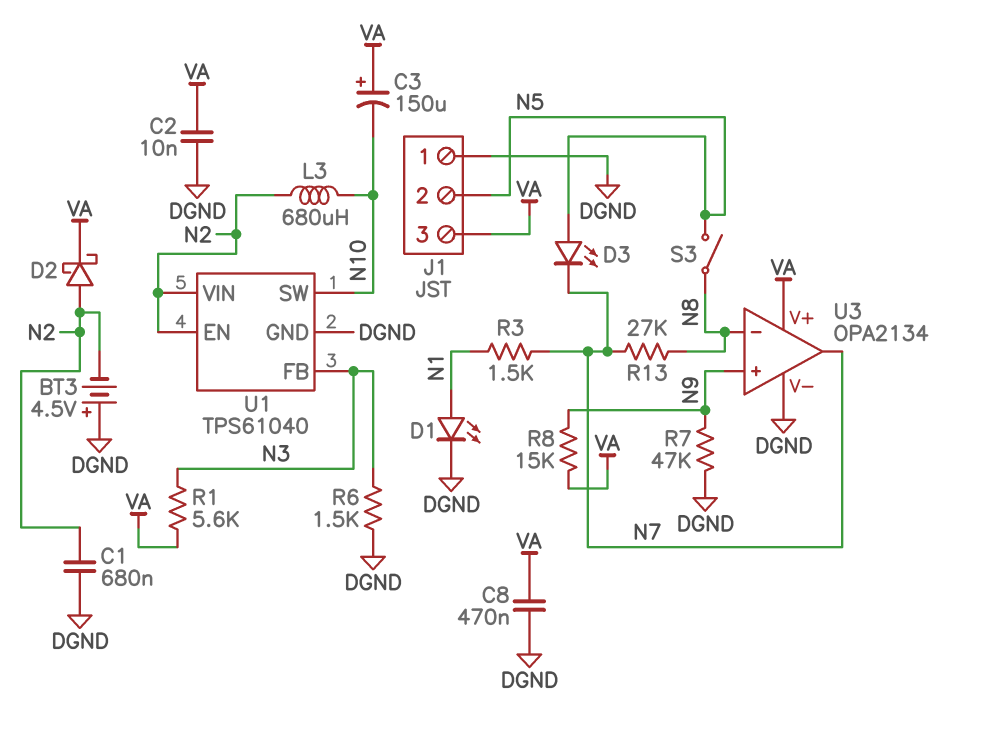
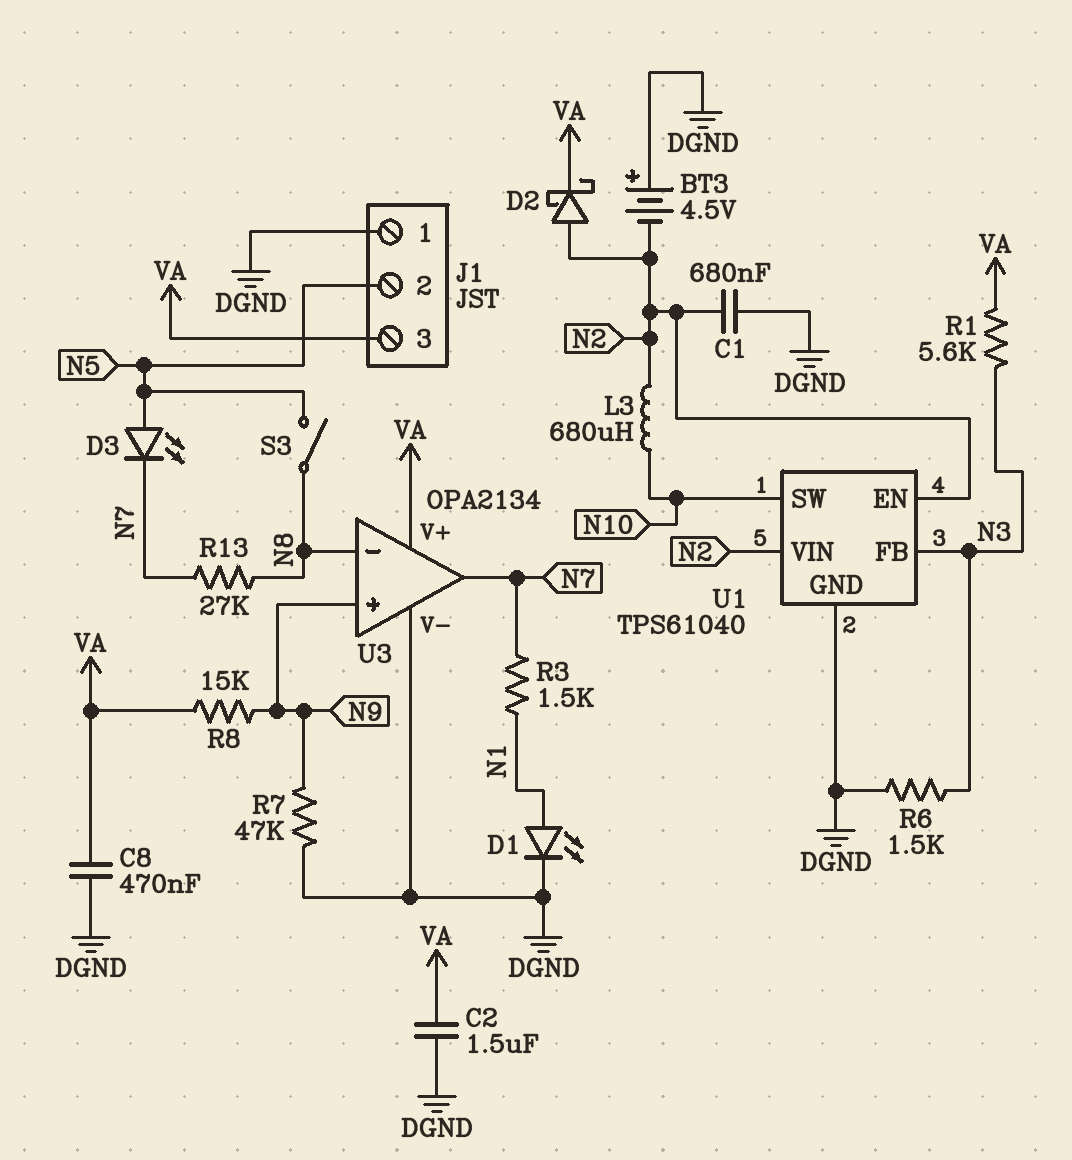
C2: 10nF (DGND, VA) -> 1.5uF (DGND, VA)
C3: 150uF (plus VA, minus N10) -> none

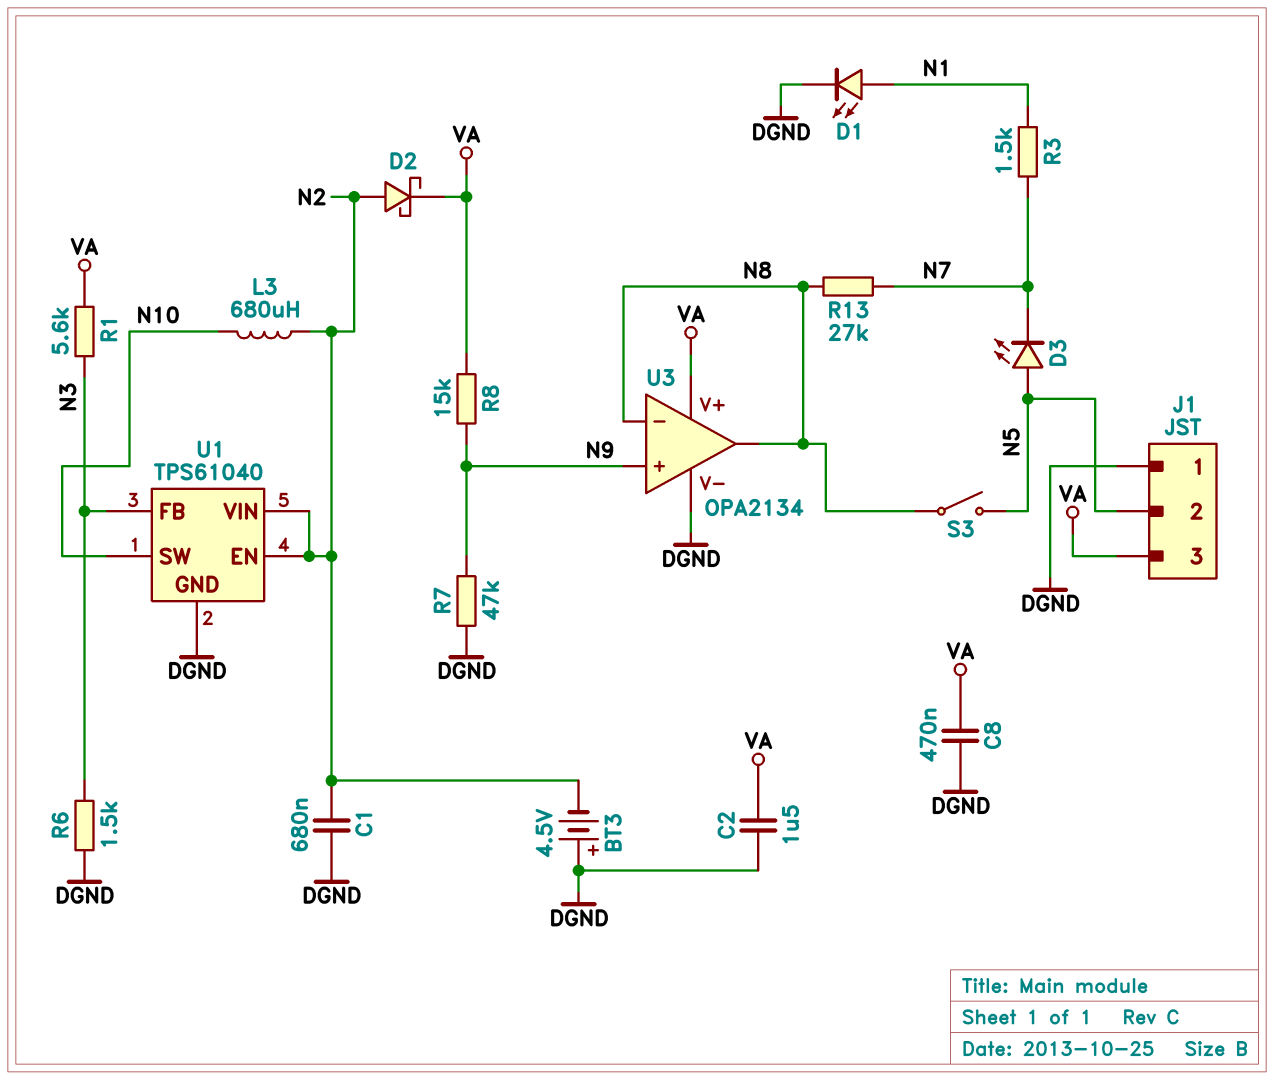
U3 pin out: N7 -> N8

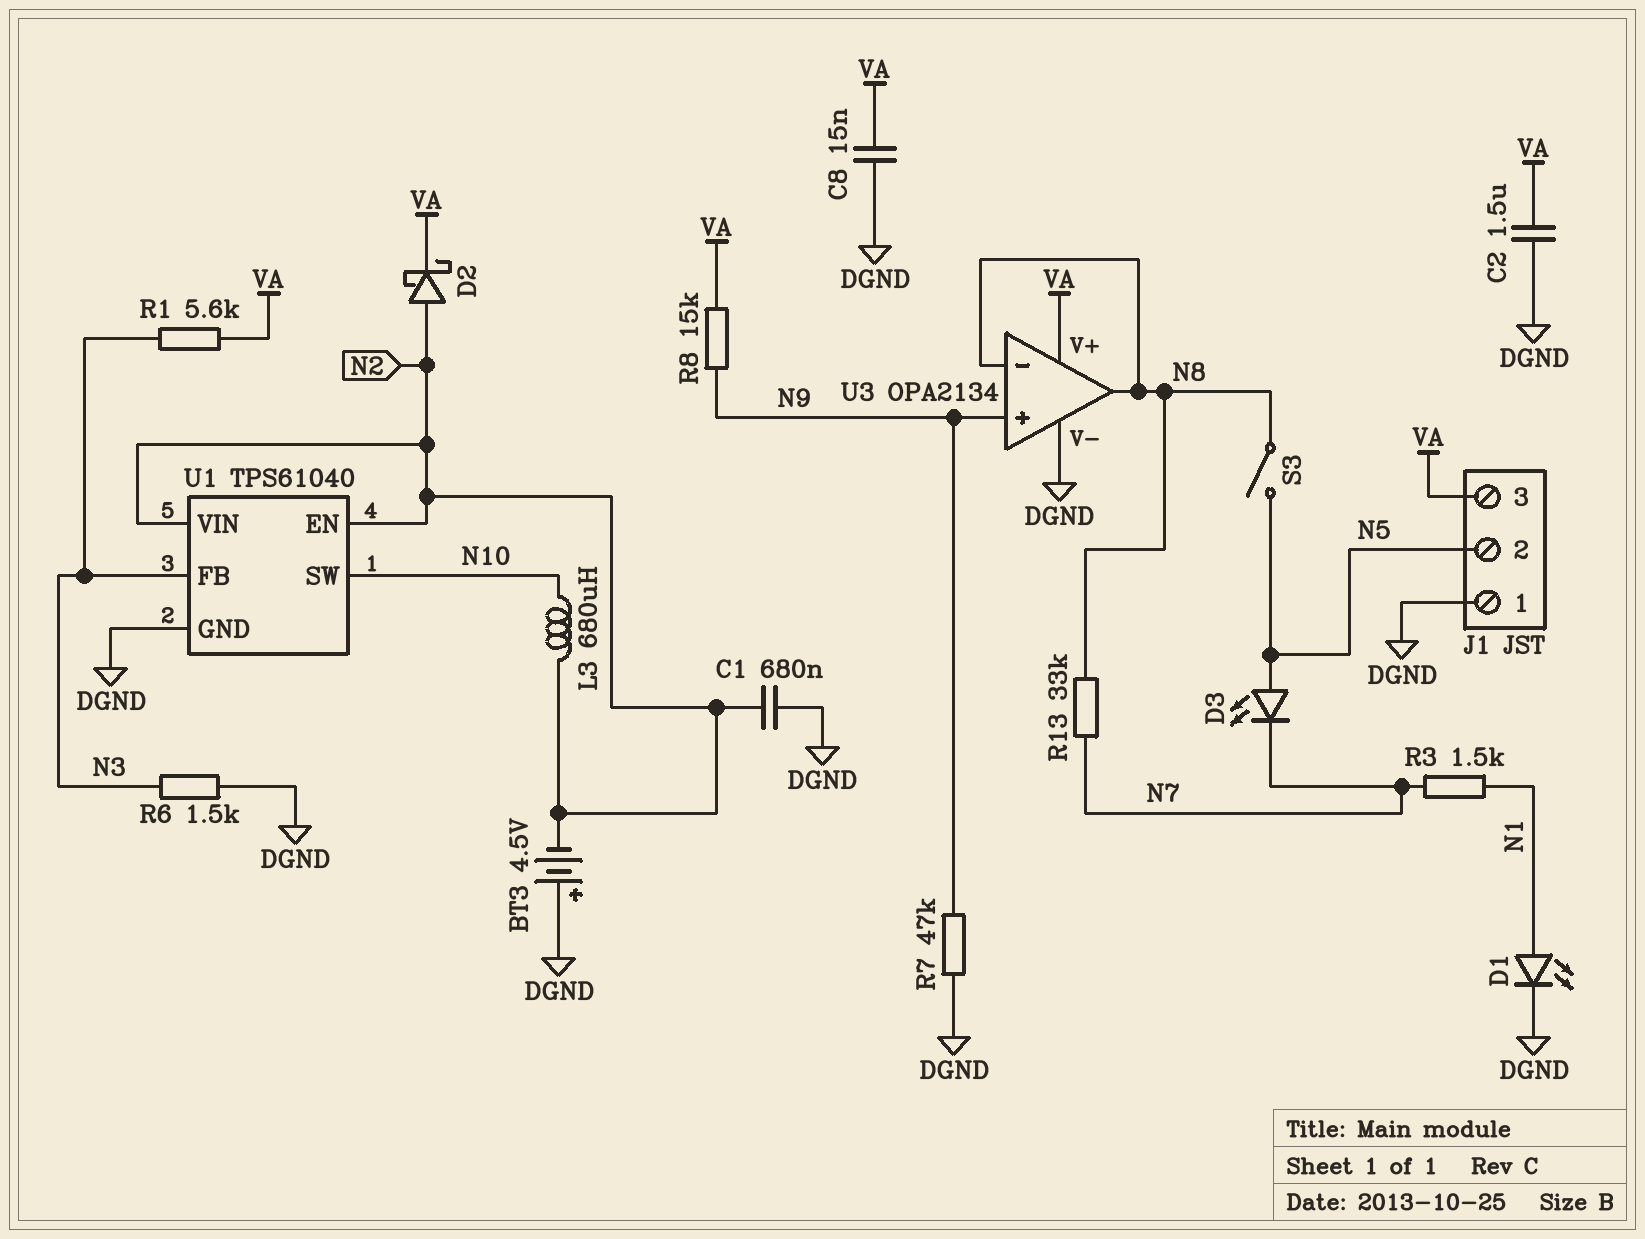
C8: 470nF (DGND, VA) -> 15nF (DGND, VA)
R13: 27k (N7, N8) -> 33k (N7, N8)

